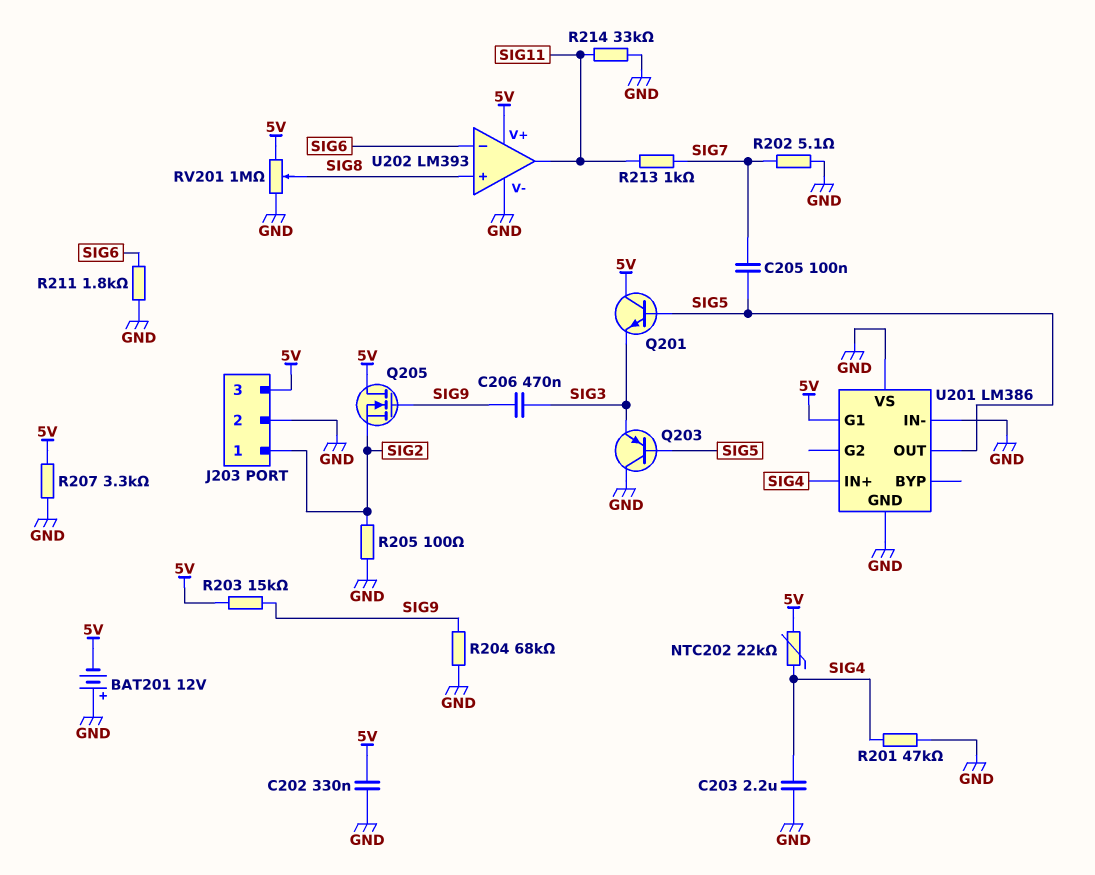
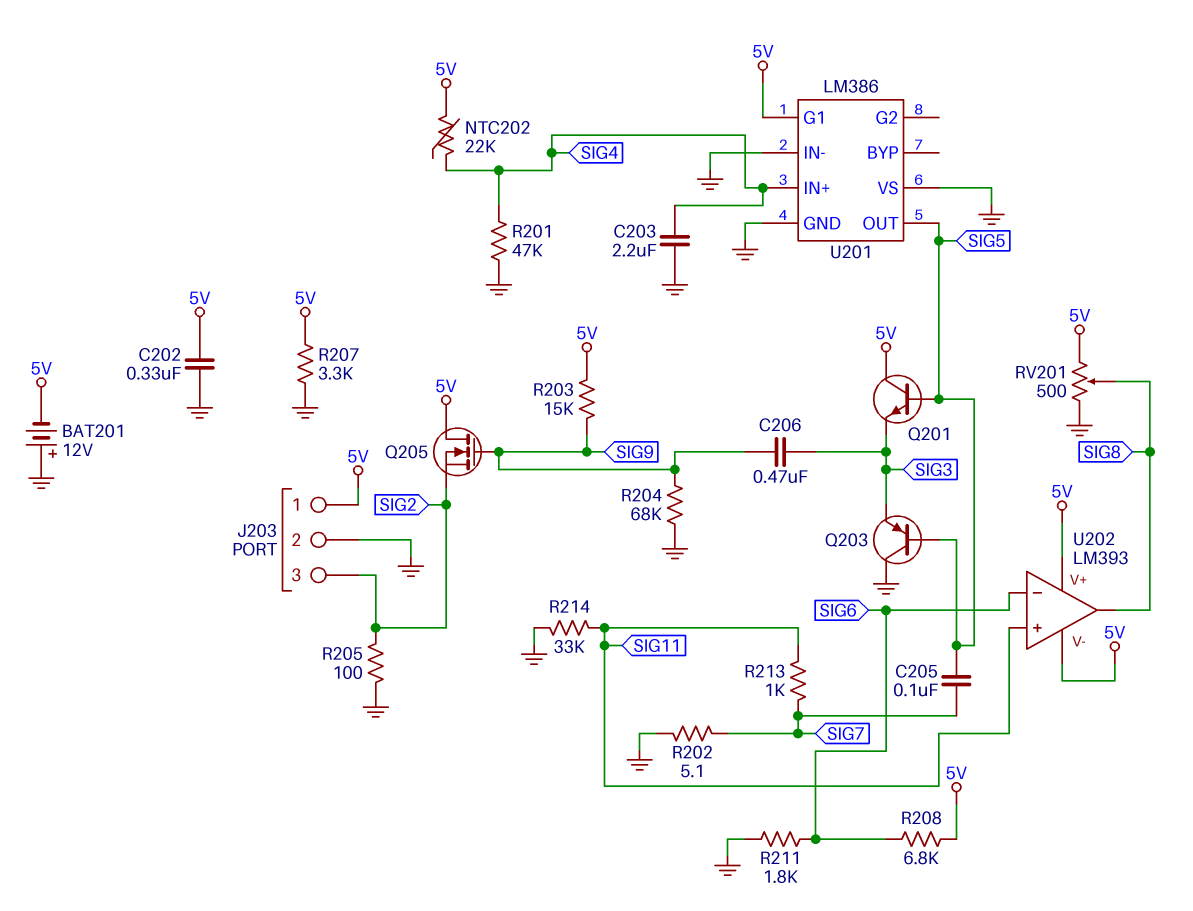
J203 pin 1: SIG2 -> 5V
J203 pin 3: 5V -> SIG2
R208: none -> 6.8k (5V, SIG6)
RV201: 1M (5V, GND, wiper SIG8) -> 500 (5V, GND, wiper SIG8)
U202 pin V-: GND -> 5V
U202 pin in+: SIG8 -> SIG11
U202 pin out: SIG11 -> SIG8

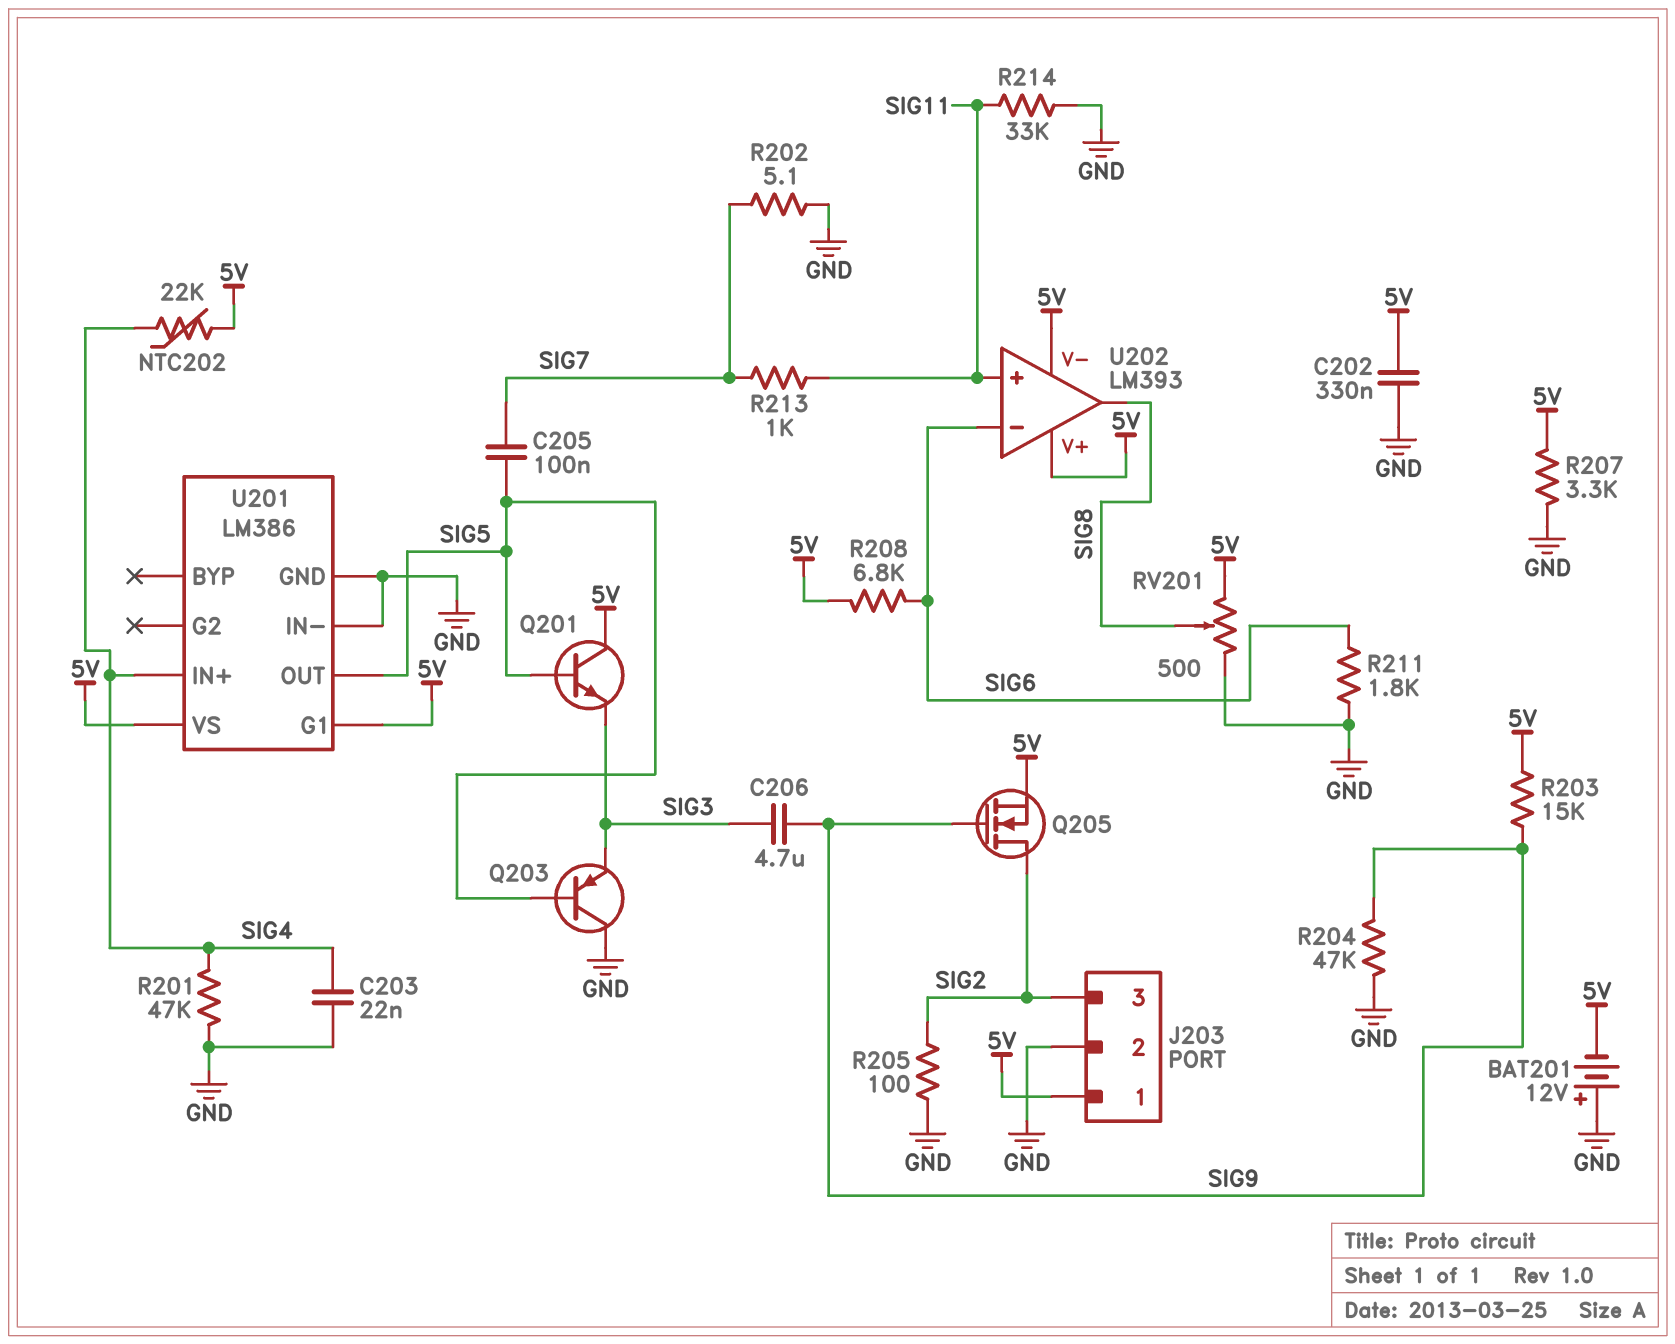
C203: 2.2uF (GND, SIG4) -> 22nF (GND, SIG4)
C206: 470nF (SIG3, SIG9) -> 4.7uF (SIG3, SIG9)
Q205: NMOS (G SIG9, D 5V, S SIG2) -> NMOS (G SIG9, D SIG2, S 5V)
R204: 68k (GND, SIG9) -> 47k (GND, SIG9)
U201 pin VS: GND -> 5V

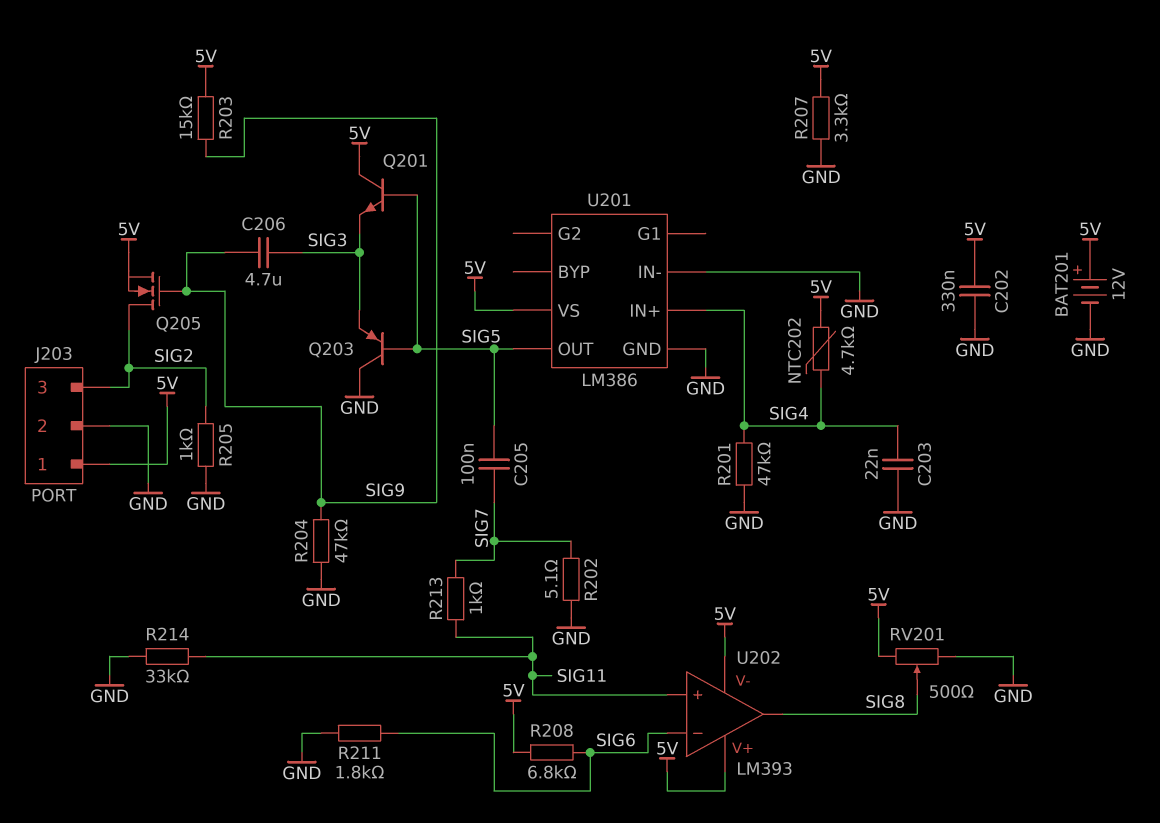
BAT201: 12V (plus GND, minus 5V) -> 12V (plus 5V, minus GND)
NTC202: 22k (5V, SIG4) -> 4.7k (5V, SIG4)
R205: 100 (GND, SIG2) -> 1k (GND, SIG2)
U201 pin G1: 5V -> none

